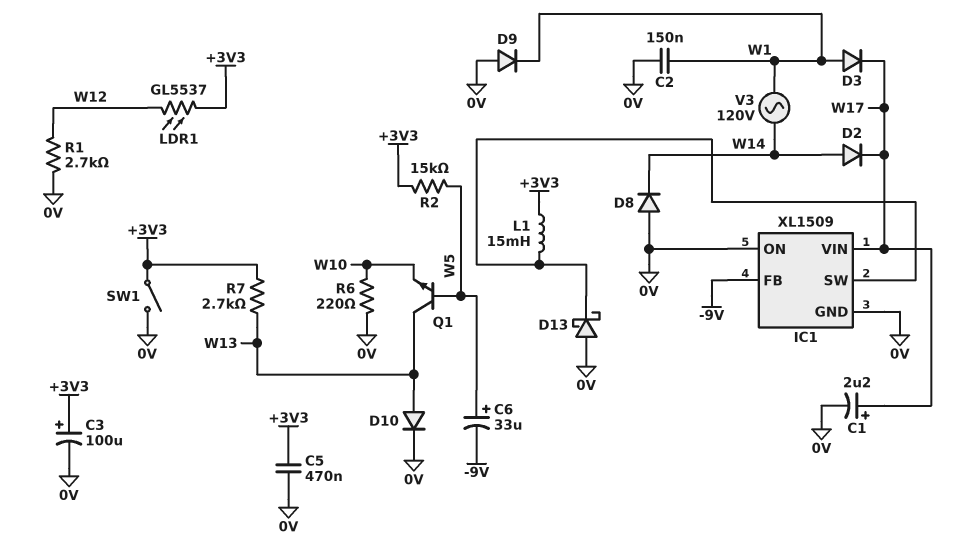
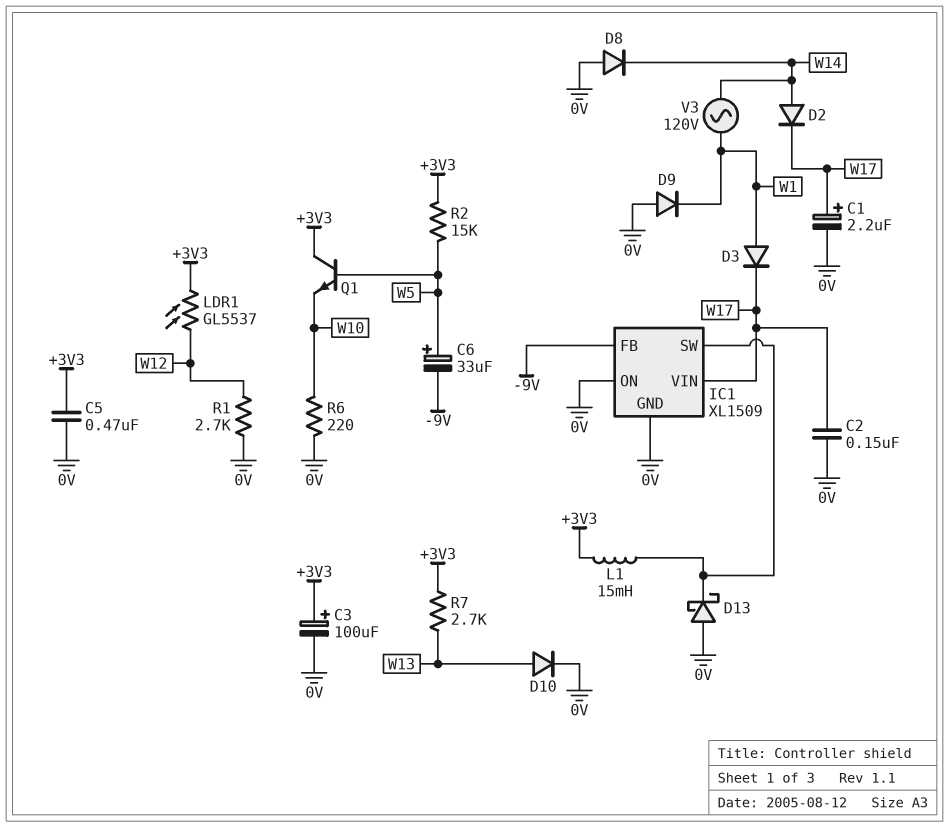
C2: 150nF (0V, W1) -> 150nF (0V, W17)
Q1: NPN (B W5, C W13, E W10) -> NPN (B W5, C +3V3, E W10)
SW1: switch (+3V3, 0V) -> none

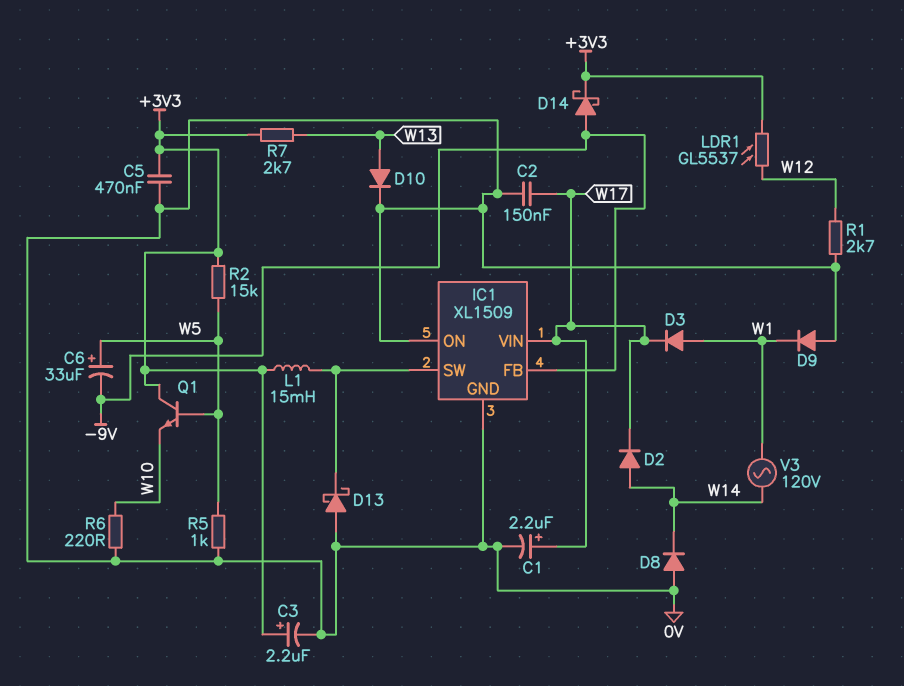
C3: 100uF (plus +3V3, minus 0V) -> 2.2uF (plus +3V3, minus 0V)
D14: none -> schottky (A -9V, K +3V3)
R5: none -> 1k (0V, W5)

